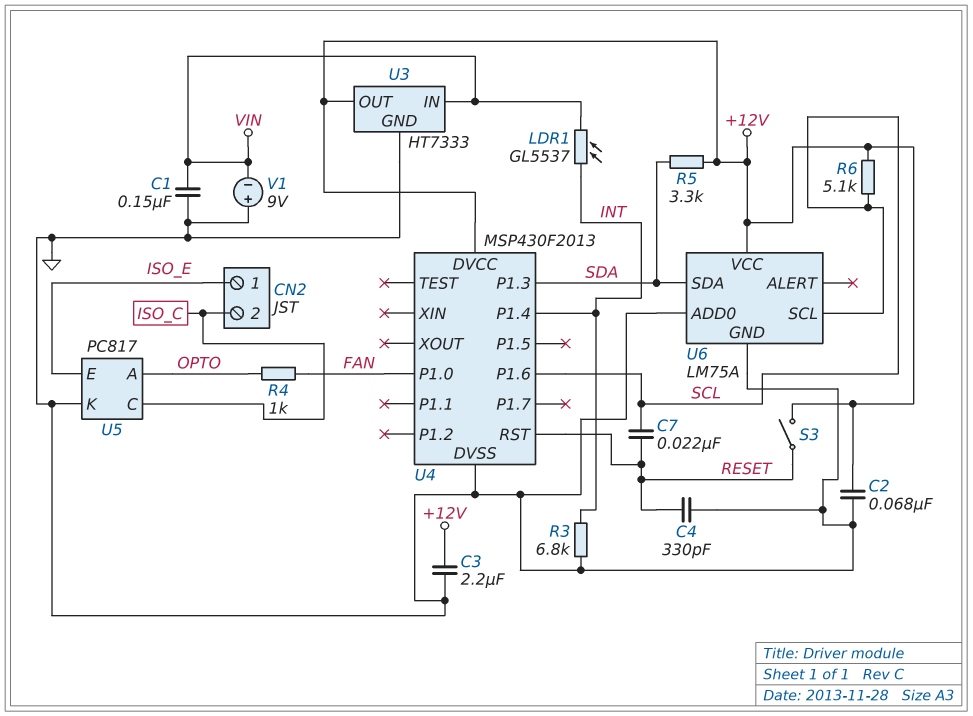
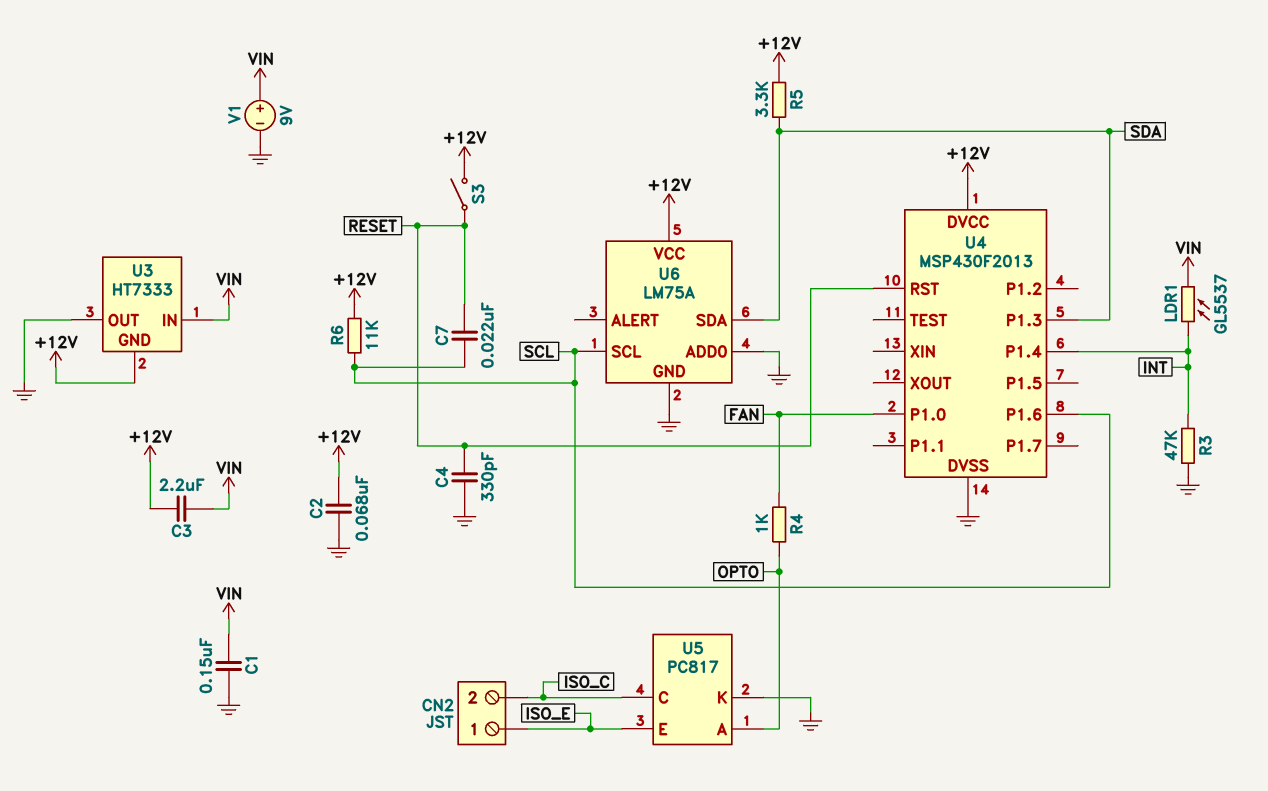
C3: 2.2uF (+12V, GND) -> 2.2uF (+12V, VIN)
R3: 6.8k (GND, INT) -> 47k (GND, INT)
R6: 5.1k (+12V, SCL) -> 11k (+12V, SCL)
U3 pin GND: GND -> +12V
U3 pin OUT: +12V -> GND
V1: 9V (plus GND, minus VIN) -> 9V (plus VIN, minus GND)

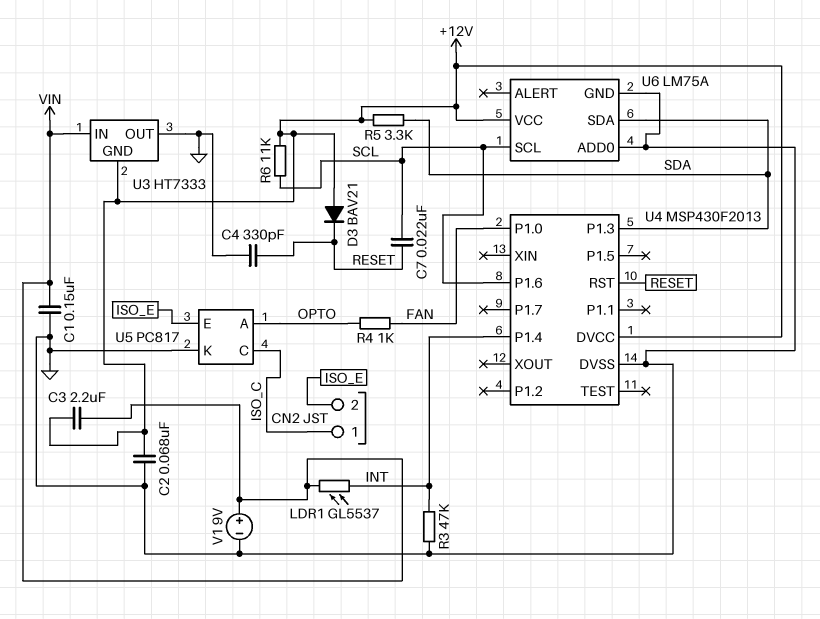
CN2 pin 1: ISO_E -> ISO_C
CN2 pin 2: ISO_C -> ISO_E
D3: none -> diode BAV21 (A +12V, K RESET)
S3: switch (+12V, RESET) -> none

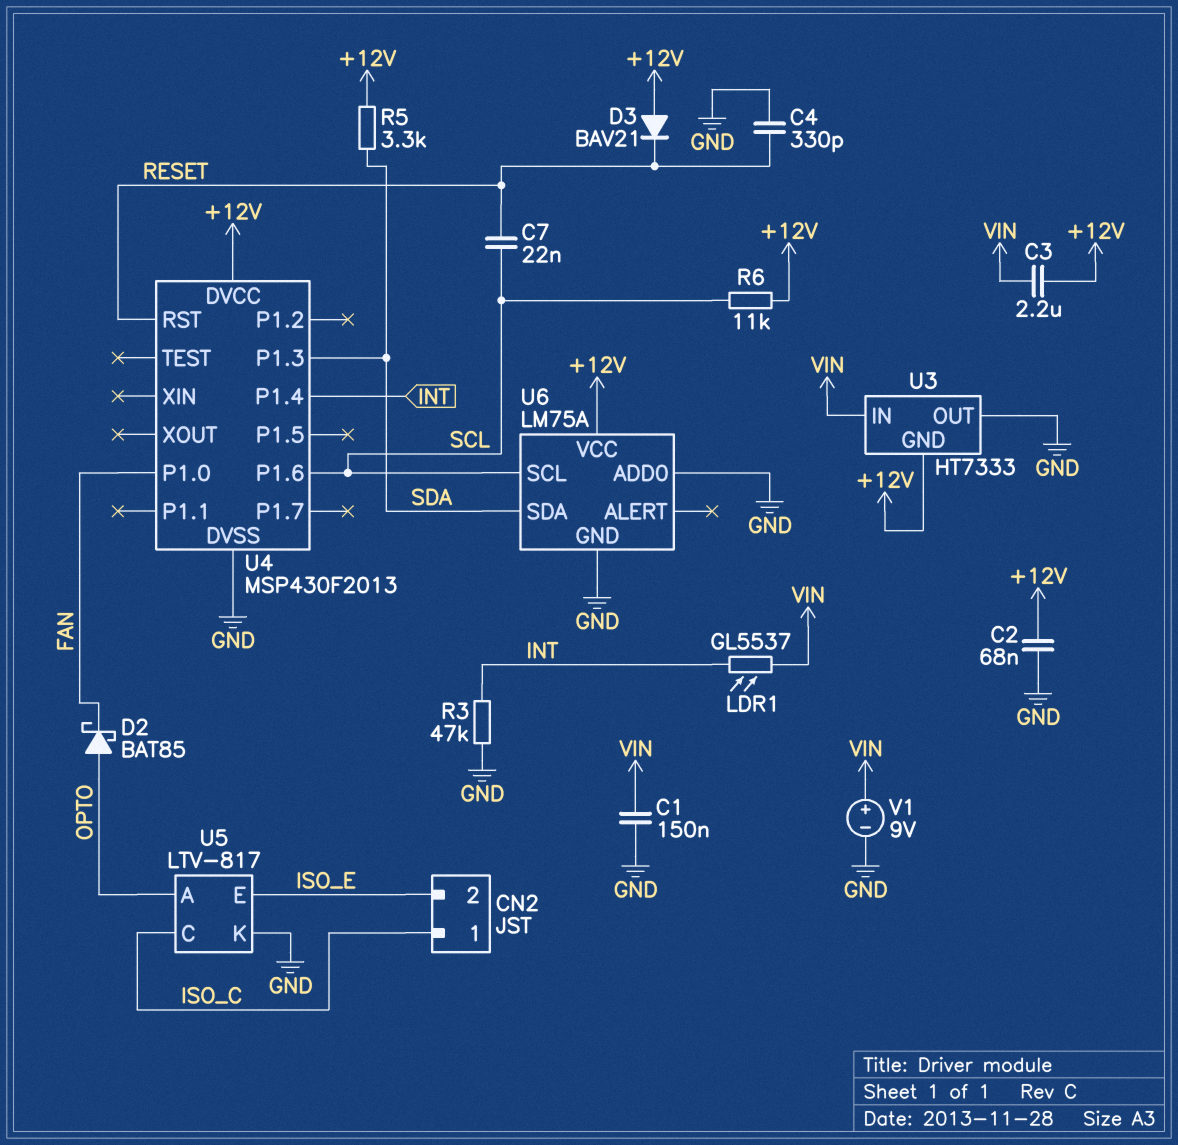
D2: none -> schottky BAT85 (A OPTO, K FAN)
R4: 1k (FAN, OPTO) -> none
U5: PC817 -> LTV-817

